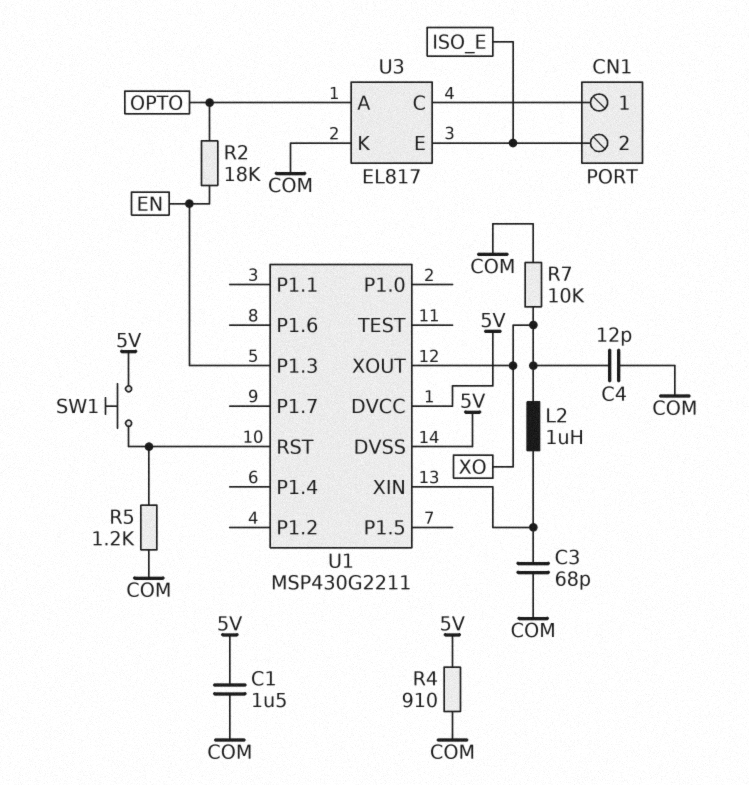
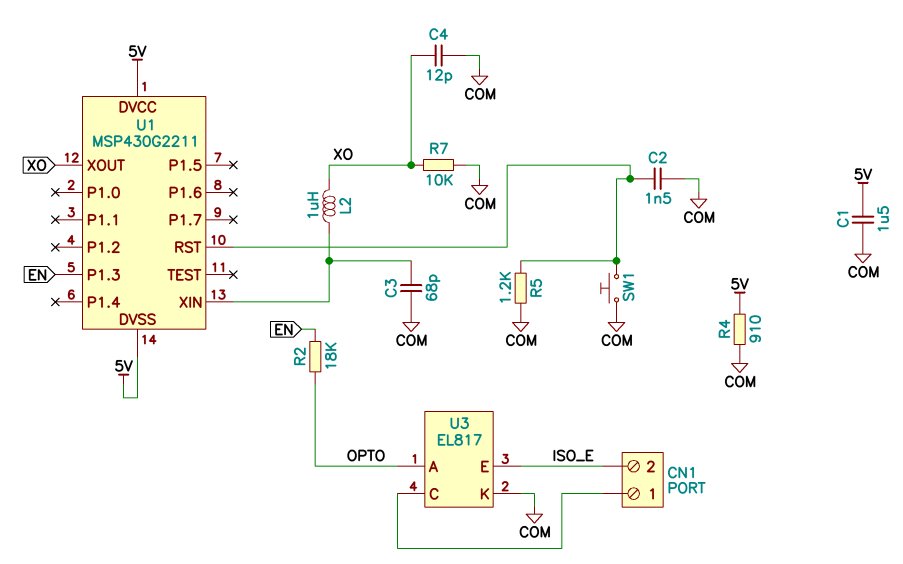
C2: none -> 1.5nF (COM, U1/RST)
SW1: button (5V, U1/RST) -> button (COM, U1/RST)

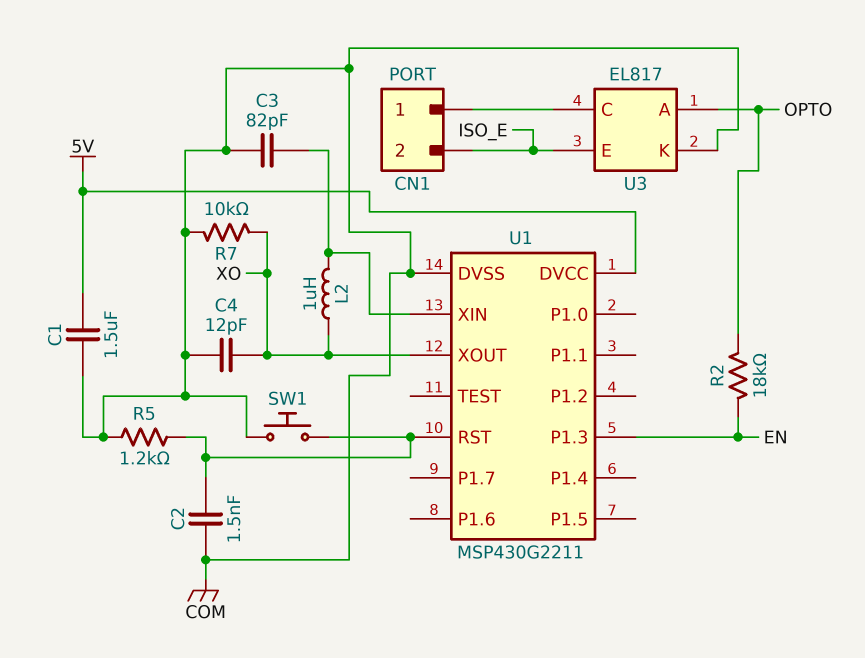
C3: 68pF (COM, U1/XIN) -> 82pF (COM, U1/XIN)
R4: 910 (5V, COM) -> none
U1 pin DVSS: 5V -> COM

